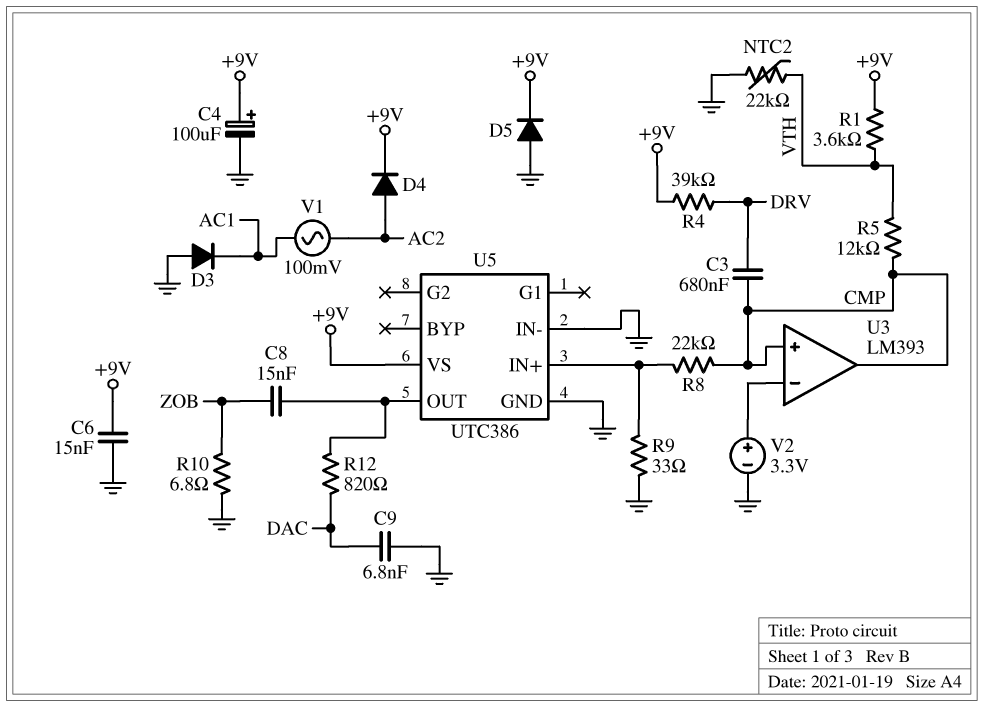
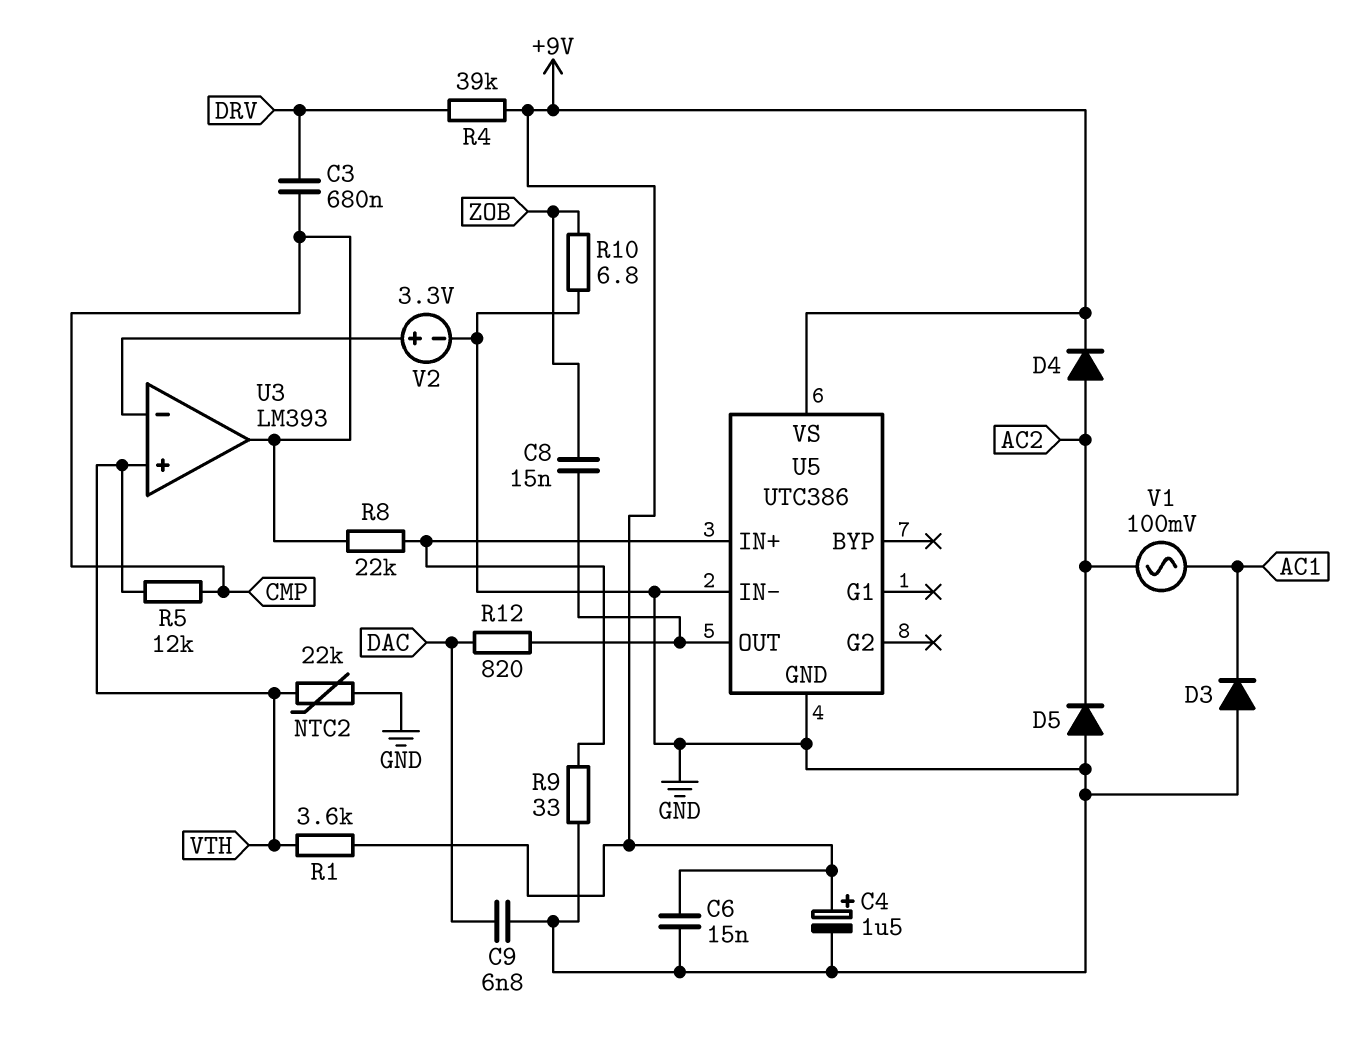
C4: 100uF (plus +9V, minus GND) -> 1.5uF (plus +9V, minus GND)
D5: diode (A GND, K +9V) -> diode (A GND, K AC2)
U3 pin in+: CMP -> VTH

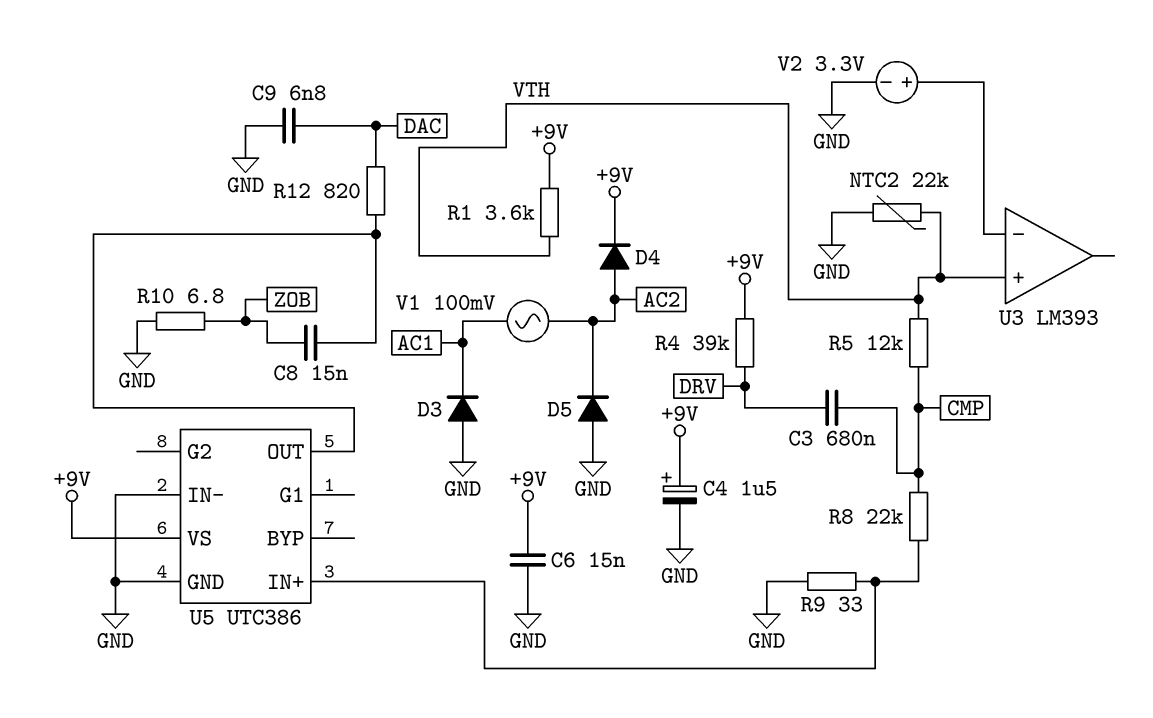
U3 pin out: CMP -> none

